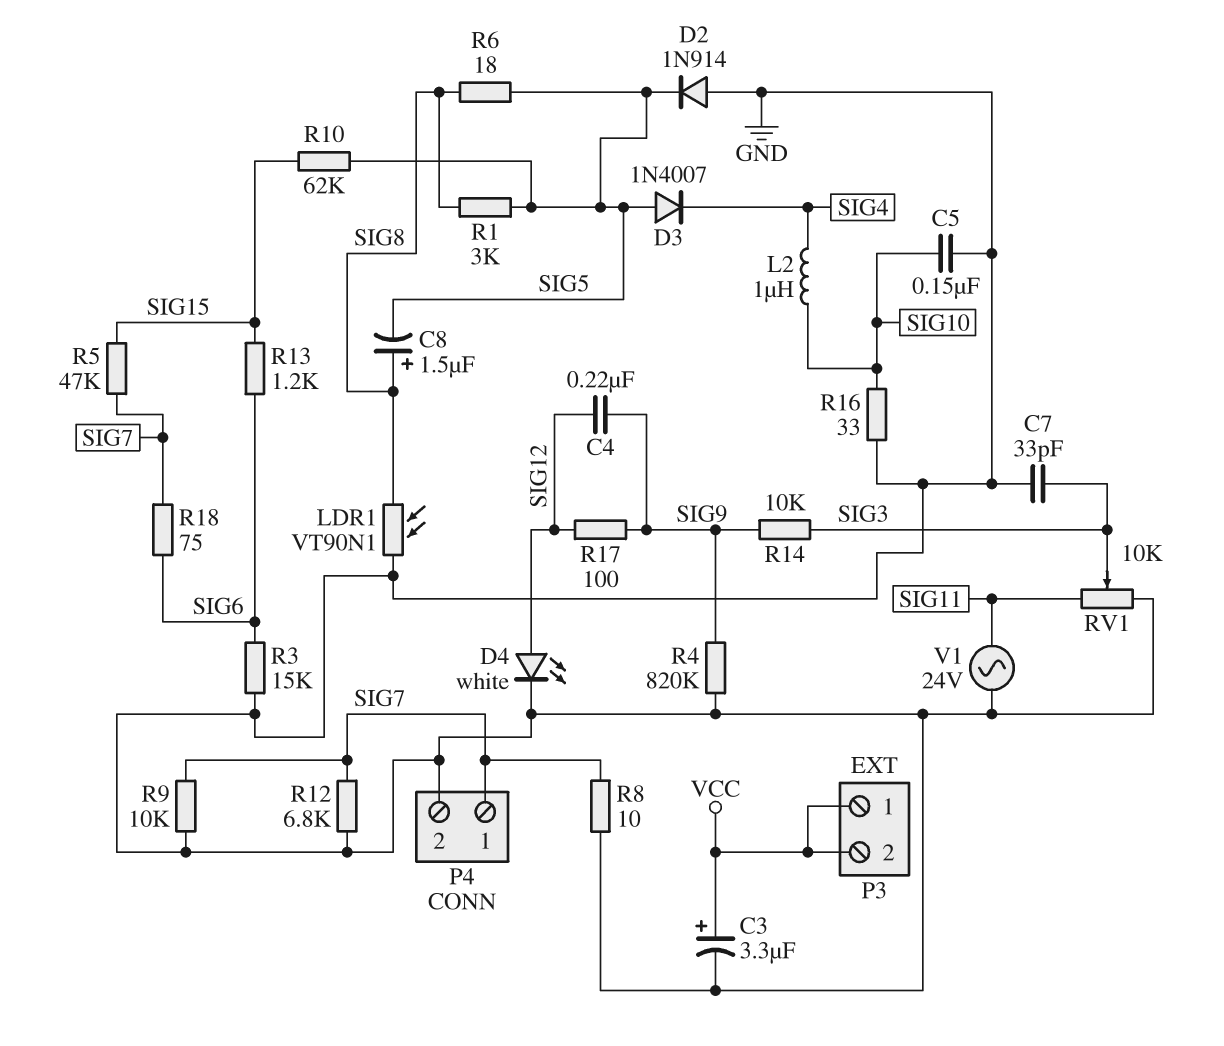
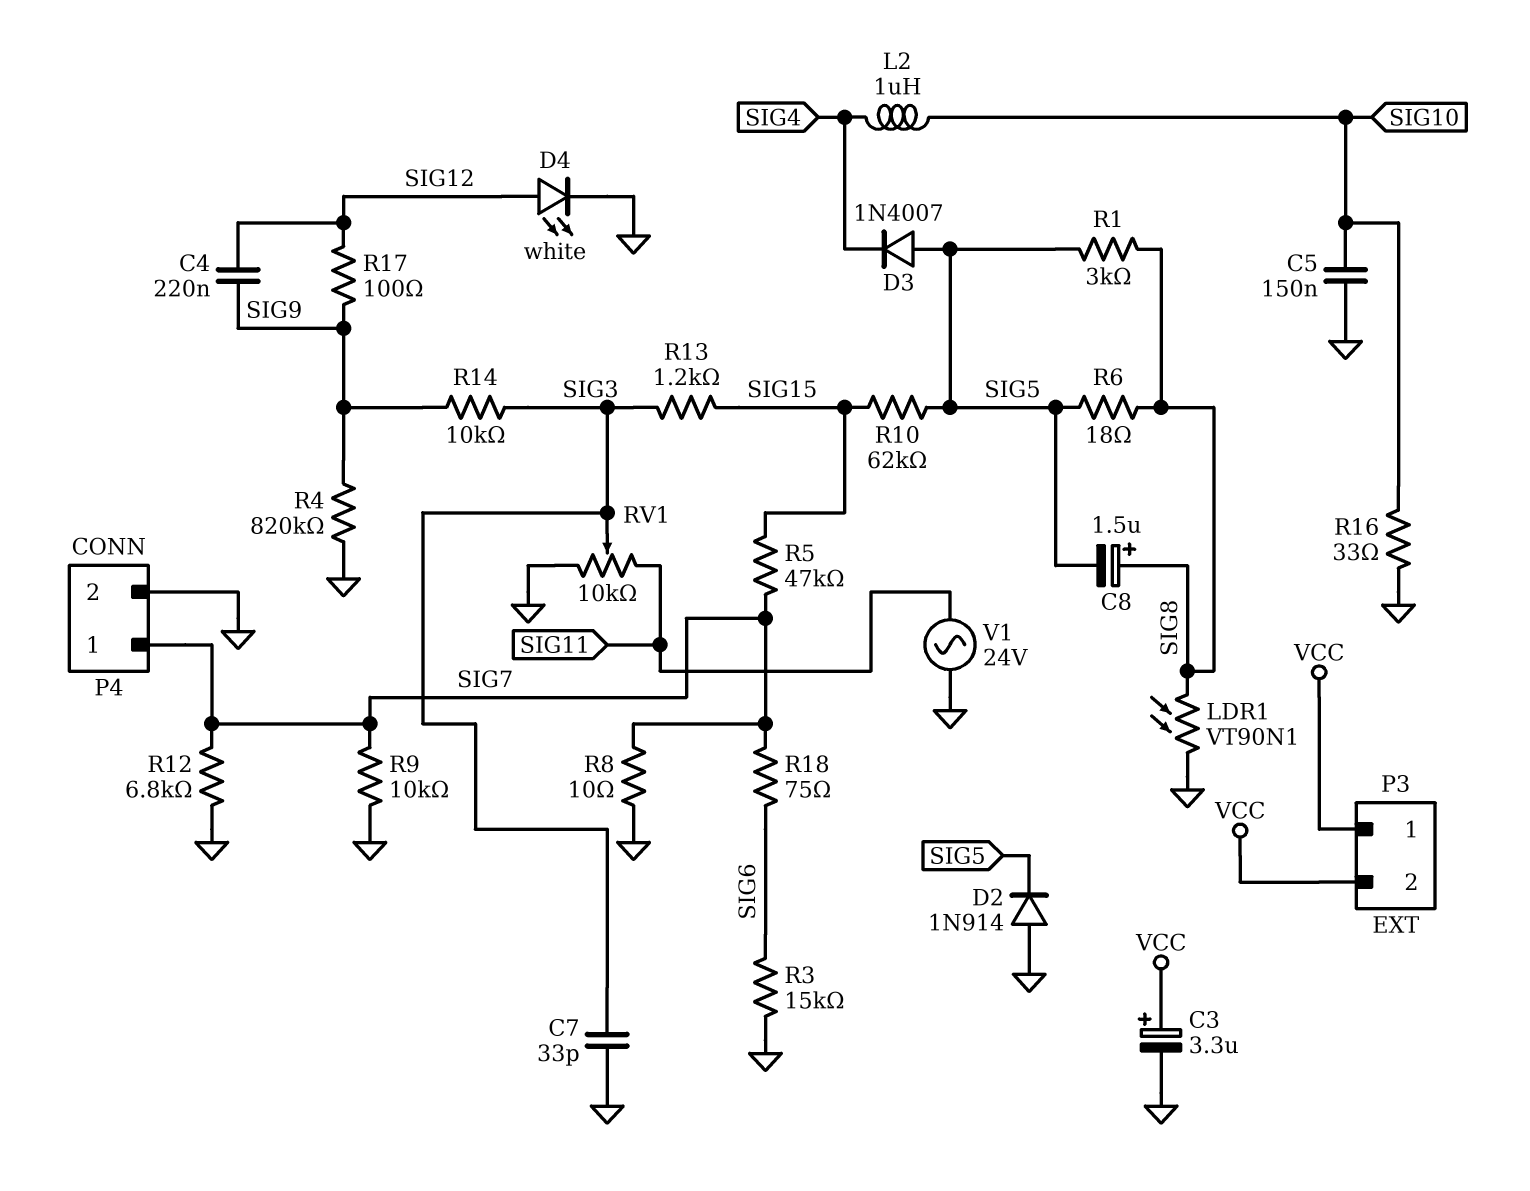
R13: 1.2k (SIG6, SIG15) -> 1.2k (SIG3, SIG15)

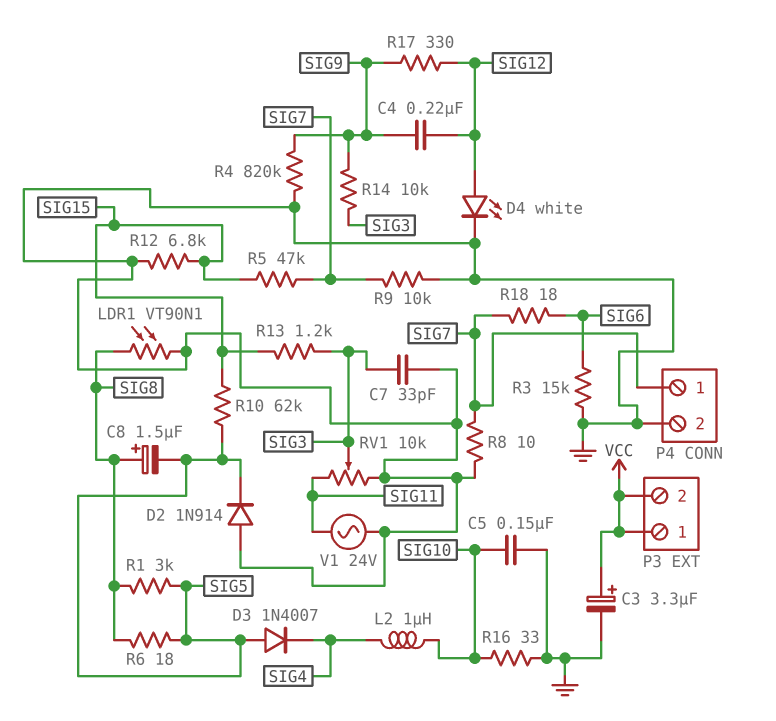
R12: 6.8k (GND, SIG7) -> 6.8k (GND, SIG15)
R17: 100 (SIG9, SIG12) -> 330 (SIG9, SIG12)
R18: 75 (SIG6, SIG7) -> 18 (SIG6, SIG7)

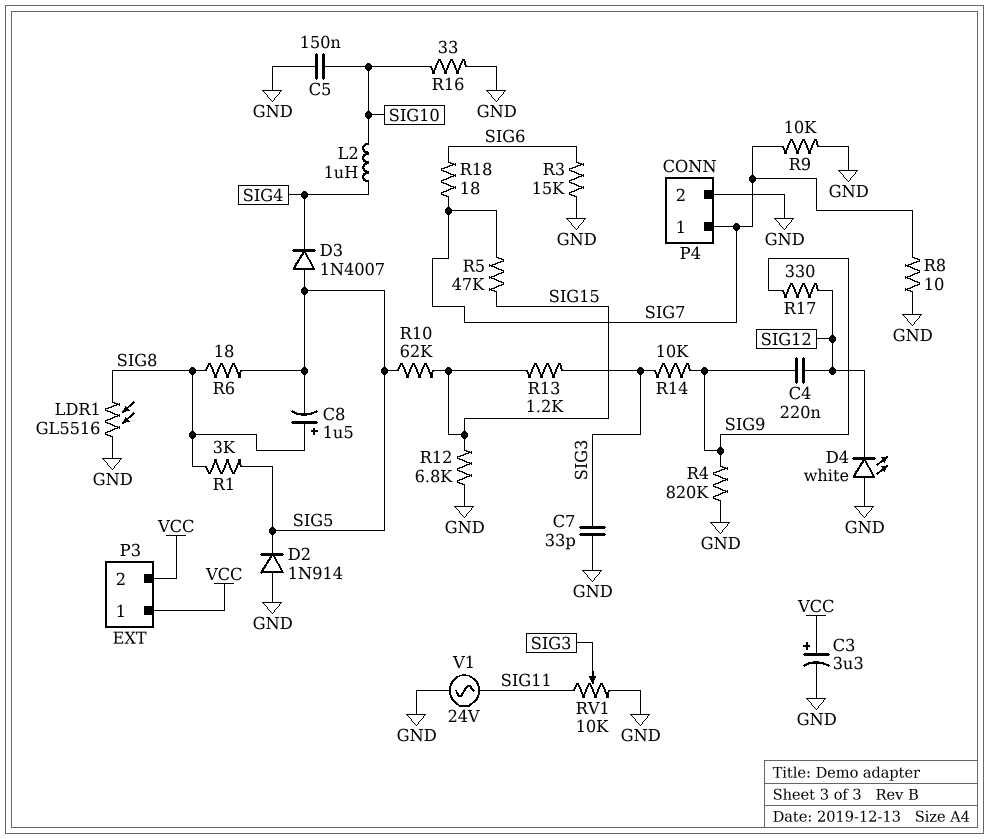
D4: LED white (A SIG12, K GND) -> LED white (A GND, K SIG12)
LDR1: VT90N1 (GND, SIG8) -> GL5516 (GND, SIG8)

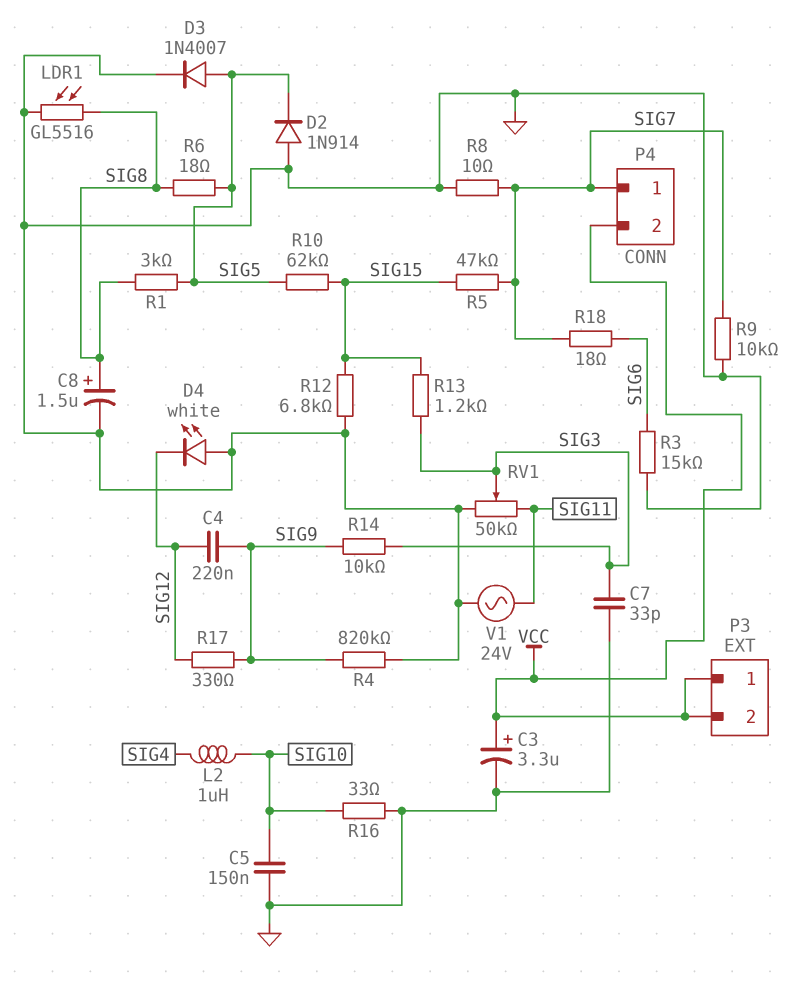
C8: 1.5uF (plus SIG8, minus SIG5) -> 1.5uF (plus SIG8, minus GND)
D3: diode 1N4007 (A SIG5, K SIG4) -> diode 1N4007 (A SIG5, K GND)
P4 pin 2: GND -> VCC
RV1: 10k (GND, SIG11, wiper SIG3) -> 50k (GND, SIG11, wiper SIG3)

